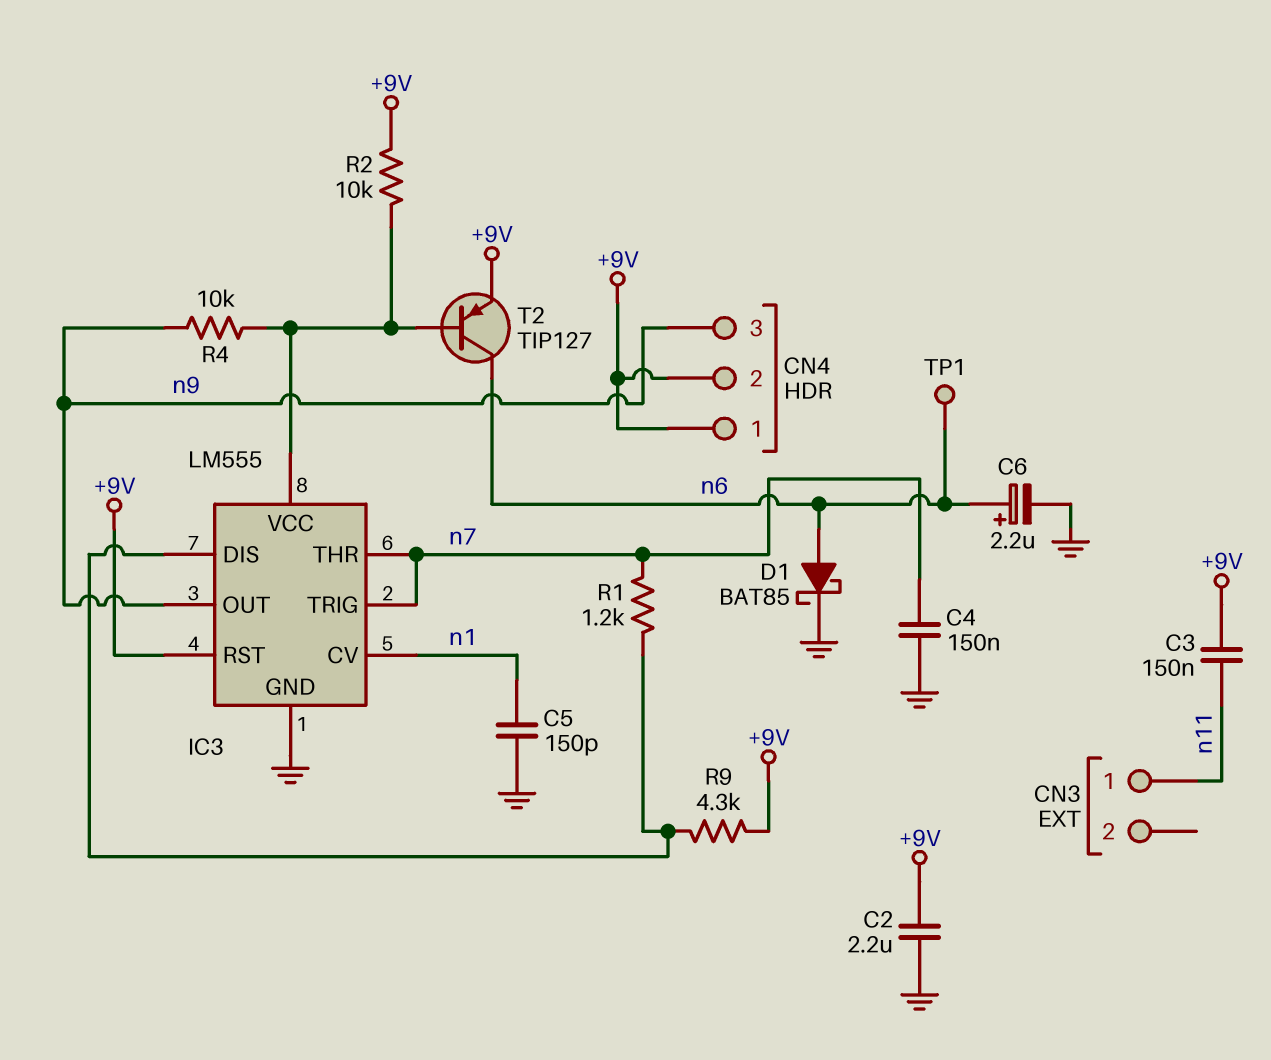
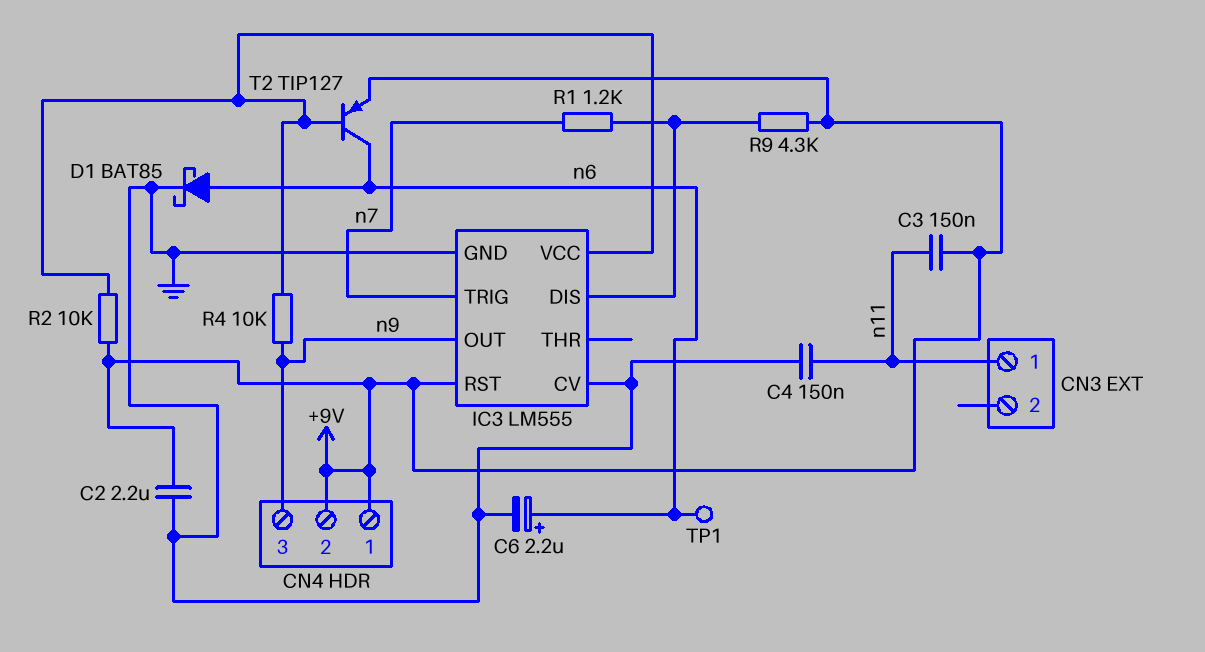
C4: 150nF (GND, n7) -> 150nF (GND, n11)
C5: 150pF (GND, n1) -> none
IC3 pin CV: n1 -> GND
IC3 pin THR: n7 -> none

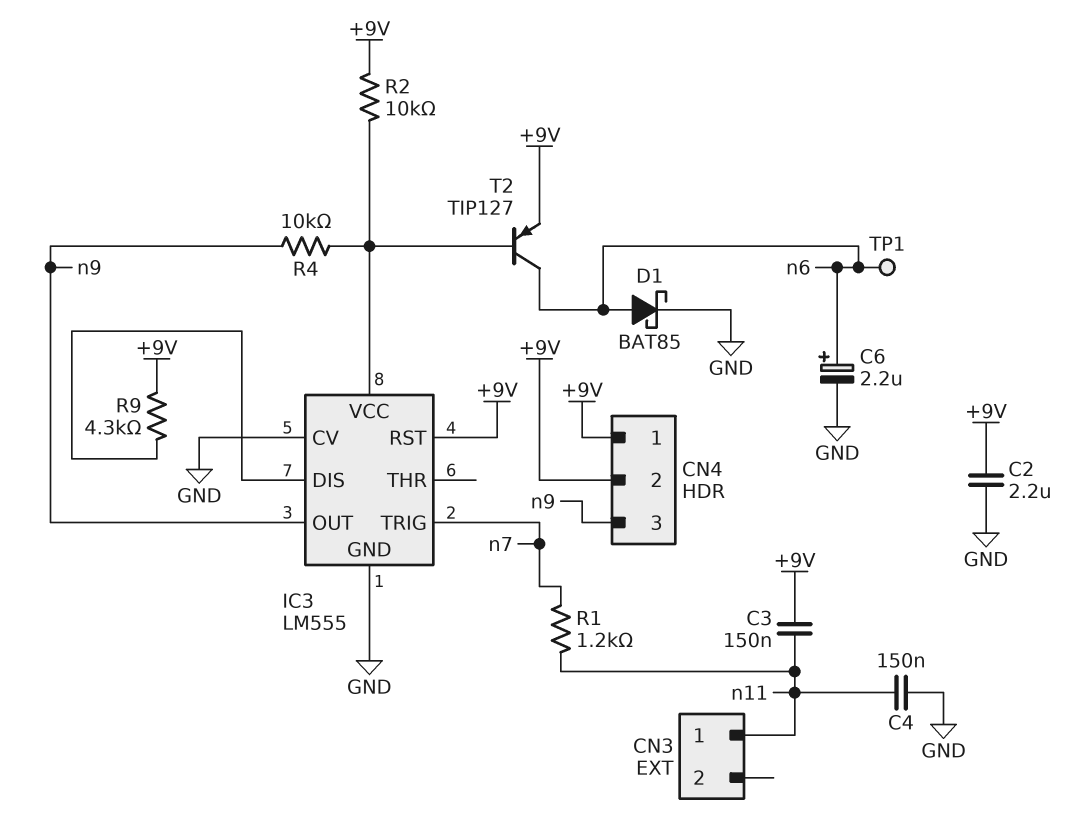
R1: 1.2k (IC3/DIS, n7) -> 1.2k (n7, n11)

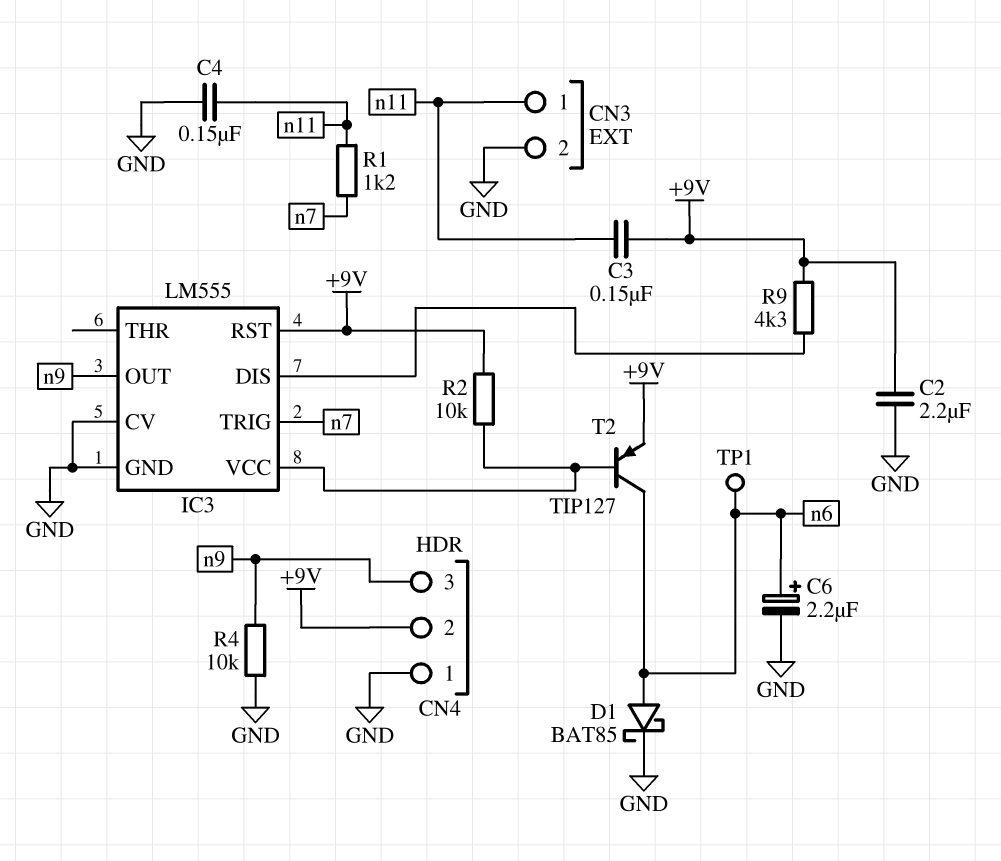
CN3 pin 2: none -> GND
CN4 pin 1: +9V -> GND
R4: 10k (IC3/VCC, n9) -> 10k (GND, n9)

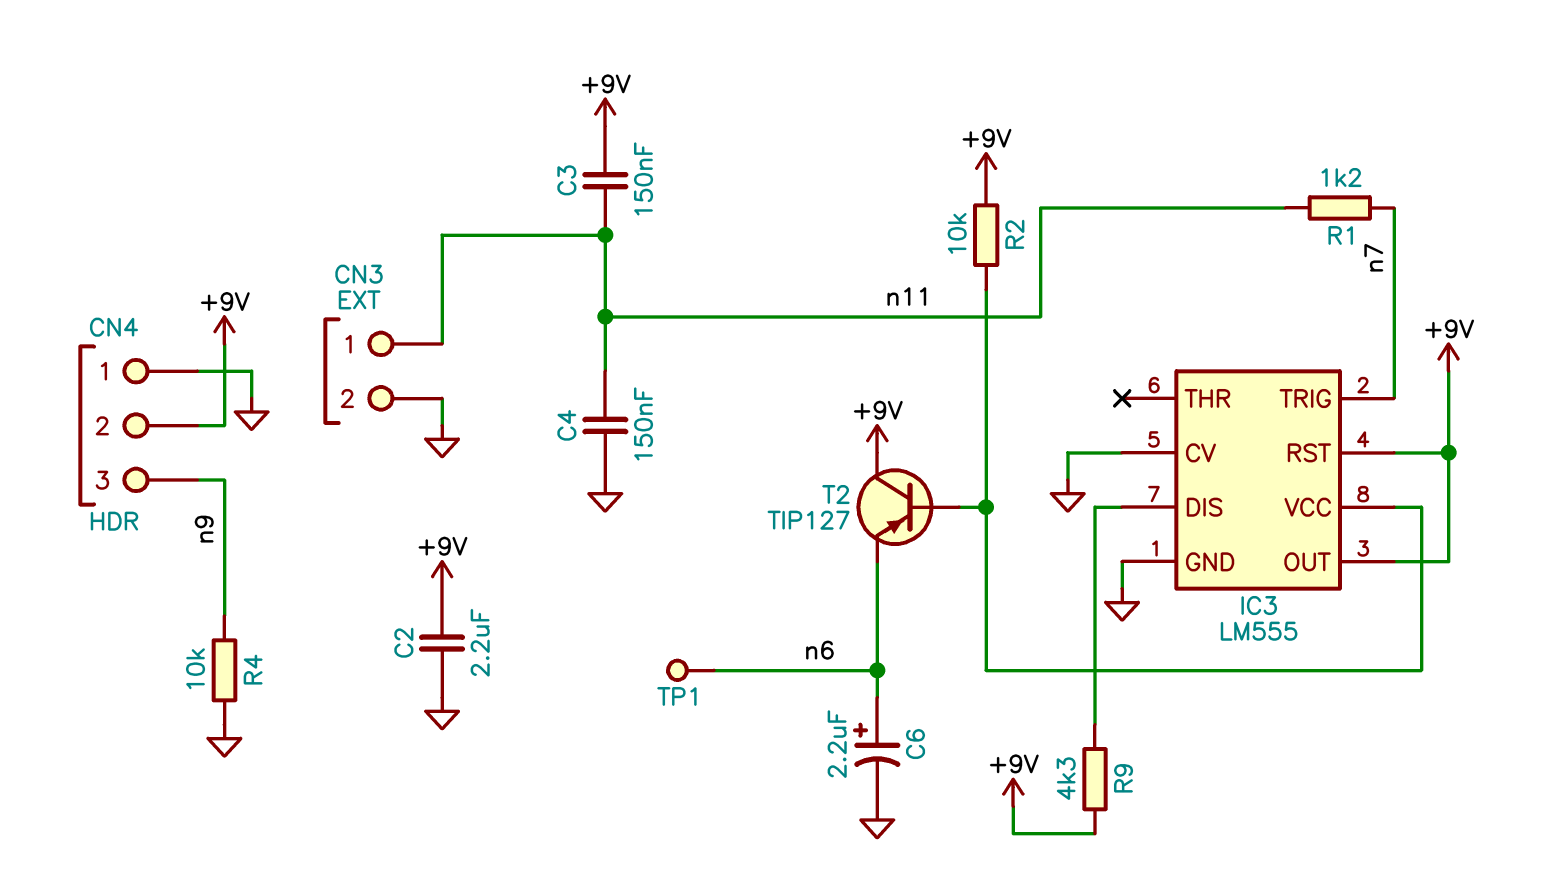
D1: schottky BAT85 (A n6, K GND) -> none
IC3 pin OUT: n9 -> +9V
T2: PNP TIP127 (B IC3/VCC, C n6, E +9V) -> PNP TIP127 (B IC3/VCC, C +9V, E n6)

